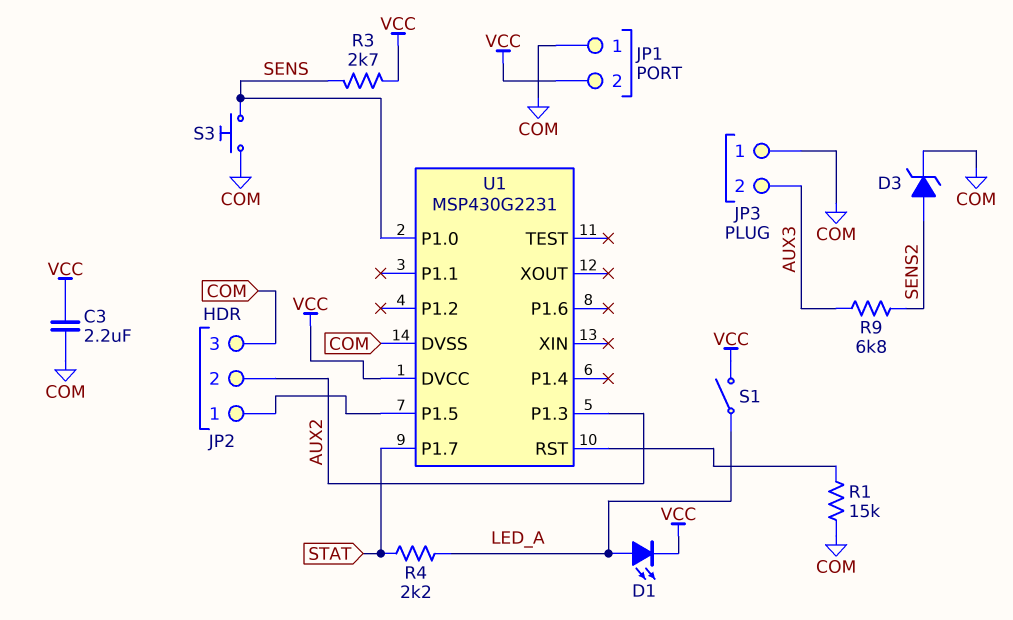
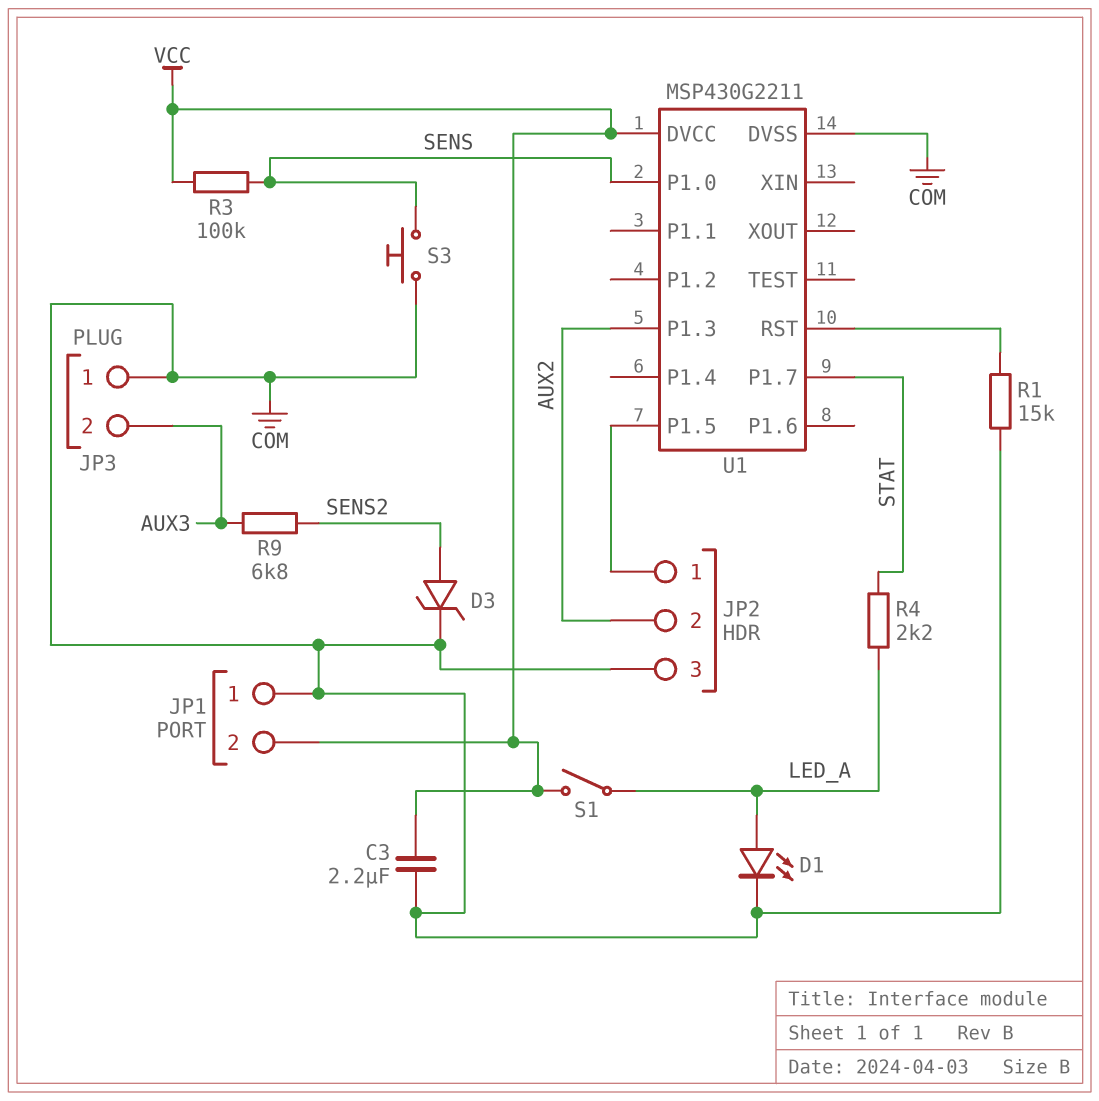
D1: LED (A LED_A, K VCC) -> LED (A LED_A, K COM)
R3: 2.7k (SENS, VCC) -> 100k (SENS, VCC)
U1: MSP430G2231 -> MSP430G2211

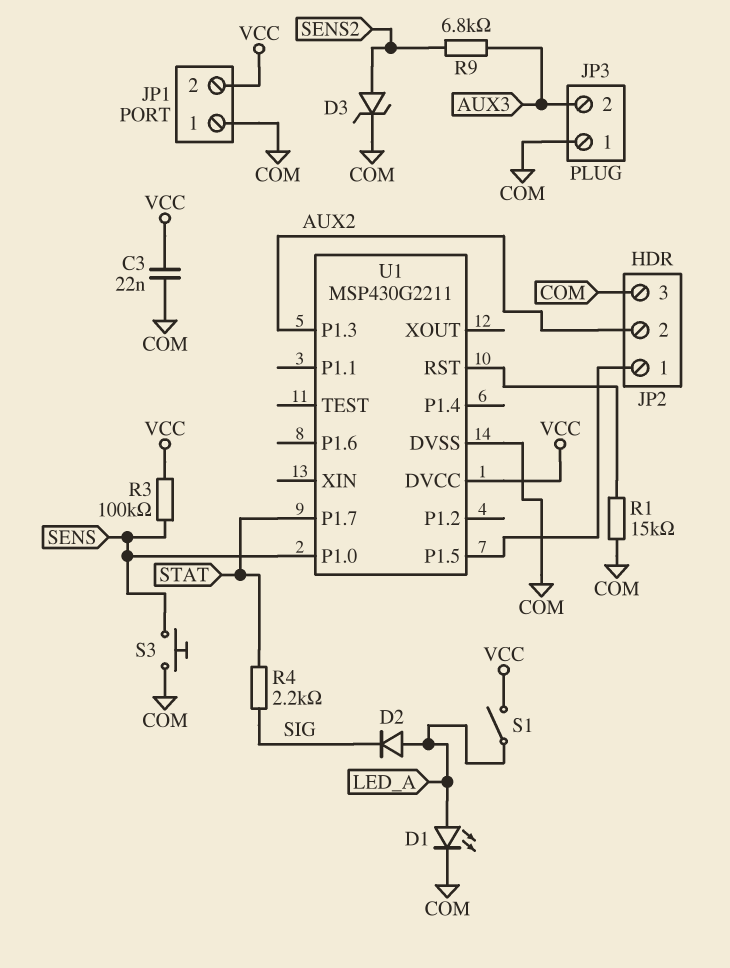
C3: 2.2uF (COM, VCC) -> 22nF (COM, VCC)
D2: none -> diode (A LED_A, K SIG)
R4: 2.2k (LED_A, STAT) -> 2.2k (SIG, STAT)

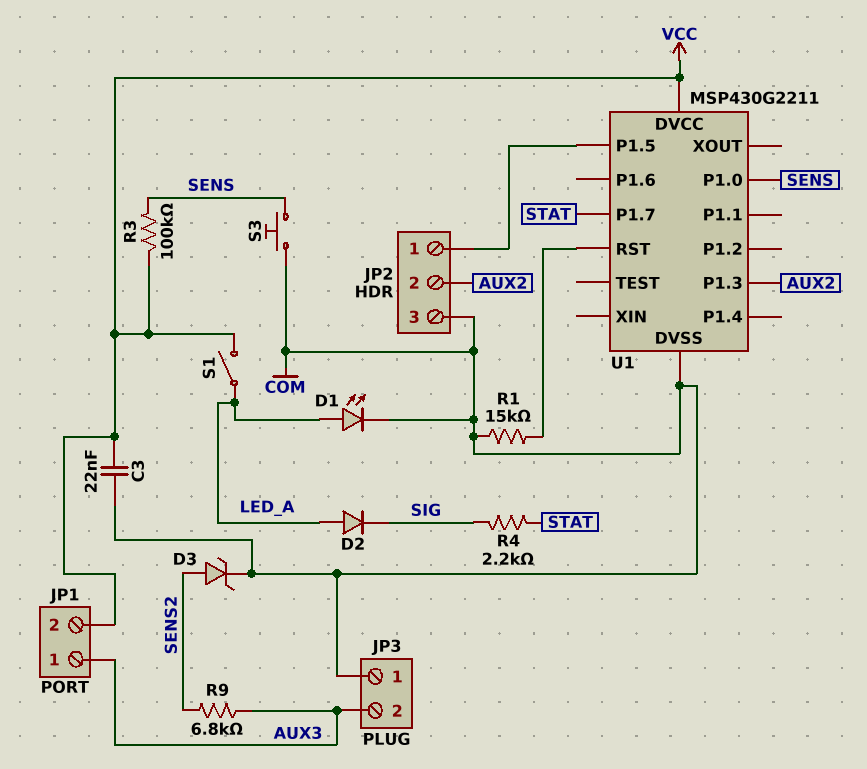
JP1 pin 1: COM -> AUX3

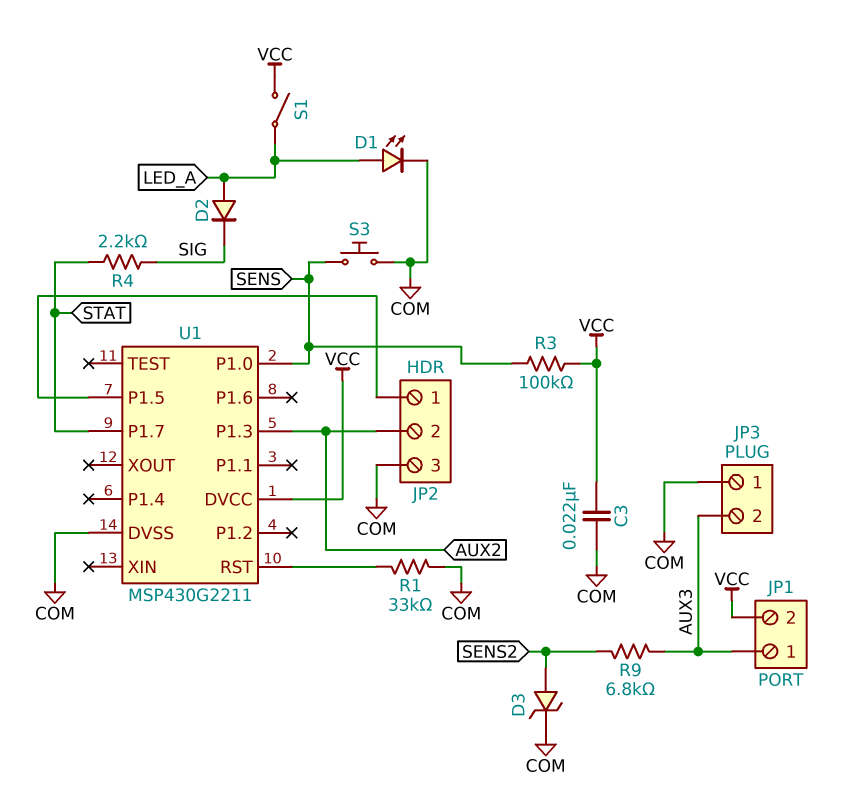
R1: 15k (COM, U1/RST) -> 33k (COM, U1/RST)

